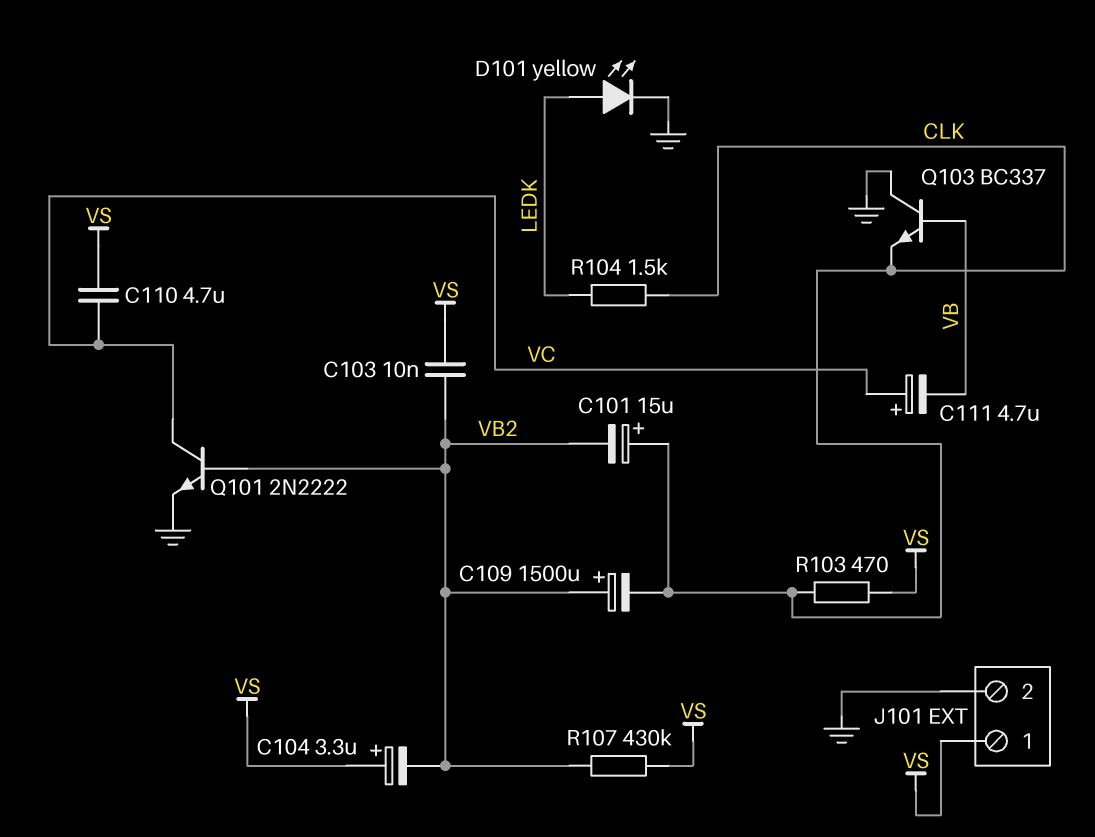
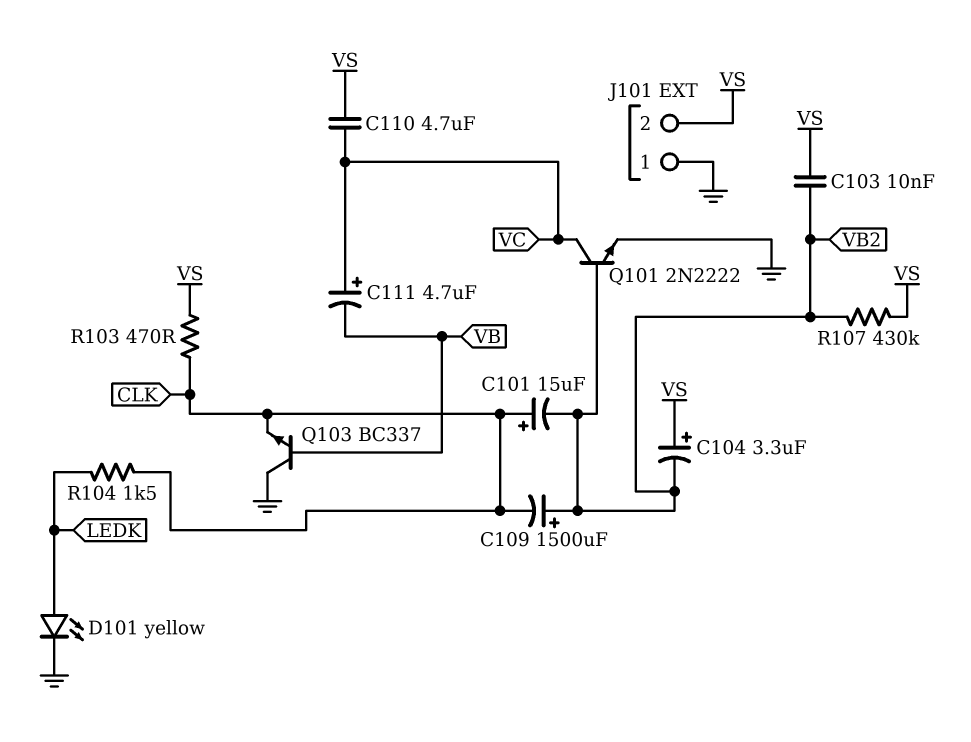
J101 pin 1: VS -> GND
J101 pin 2: GND -> VS

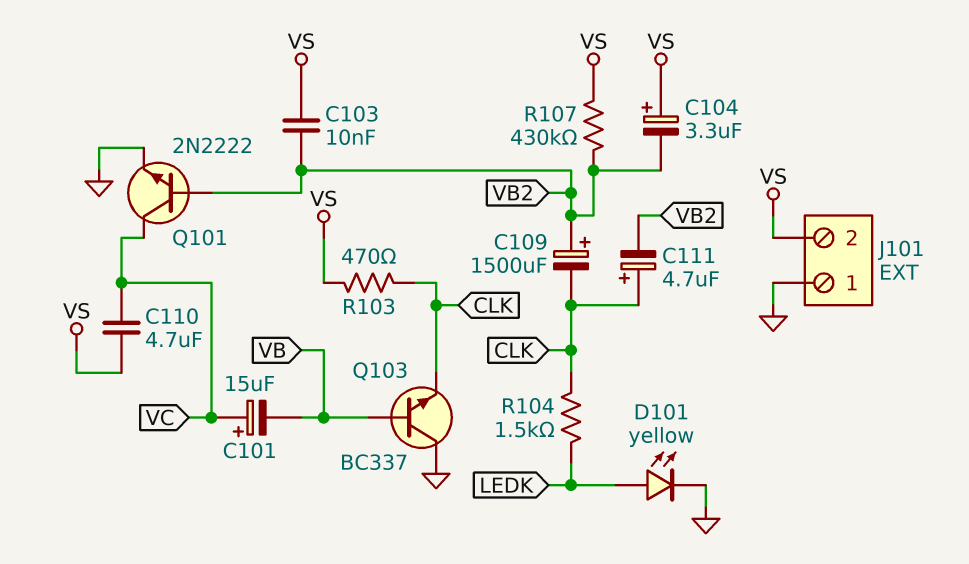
C101: 15uF (plus CLK, minus VB2) -> 15uF (plus VC, minus VB)
C111: 4.7uF (plus VC, minus VB) -> 4.7uF (plus CLK, minus VB2)

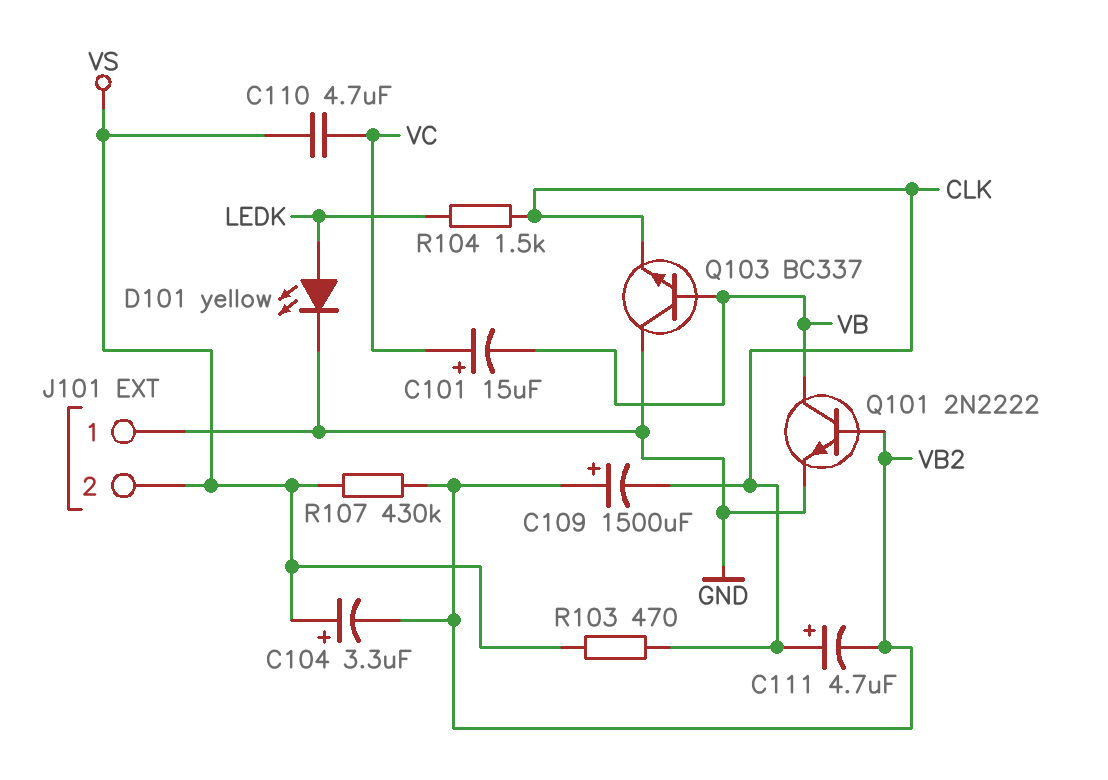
C103: 10nF (VB2, VS) -> none
Q101: NPN 2N2222 (B VB2, C VC, E GND) -> NPN 2N2222 (B VB2, C VB, E GND)

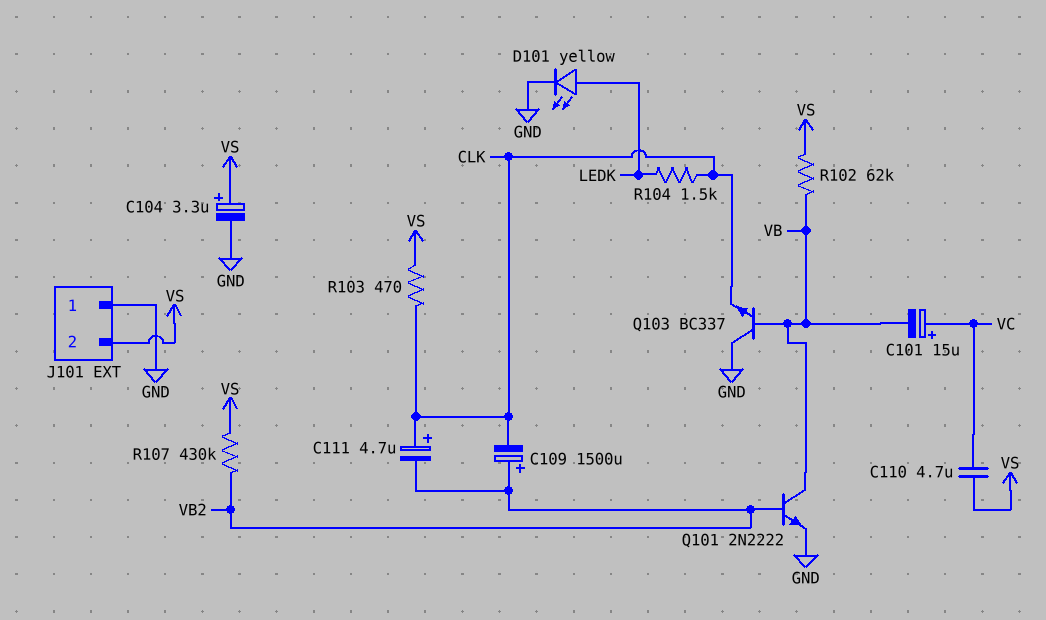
C104: 3.3uF (plus VS, minus VB2) -> 3.3uF (plus VS, minus GND)
R102: none -> 62k (VB, VS)

